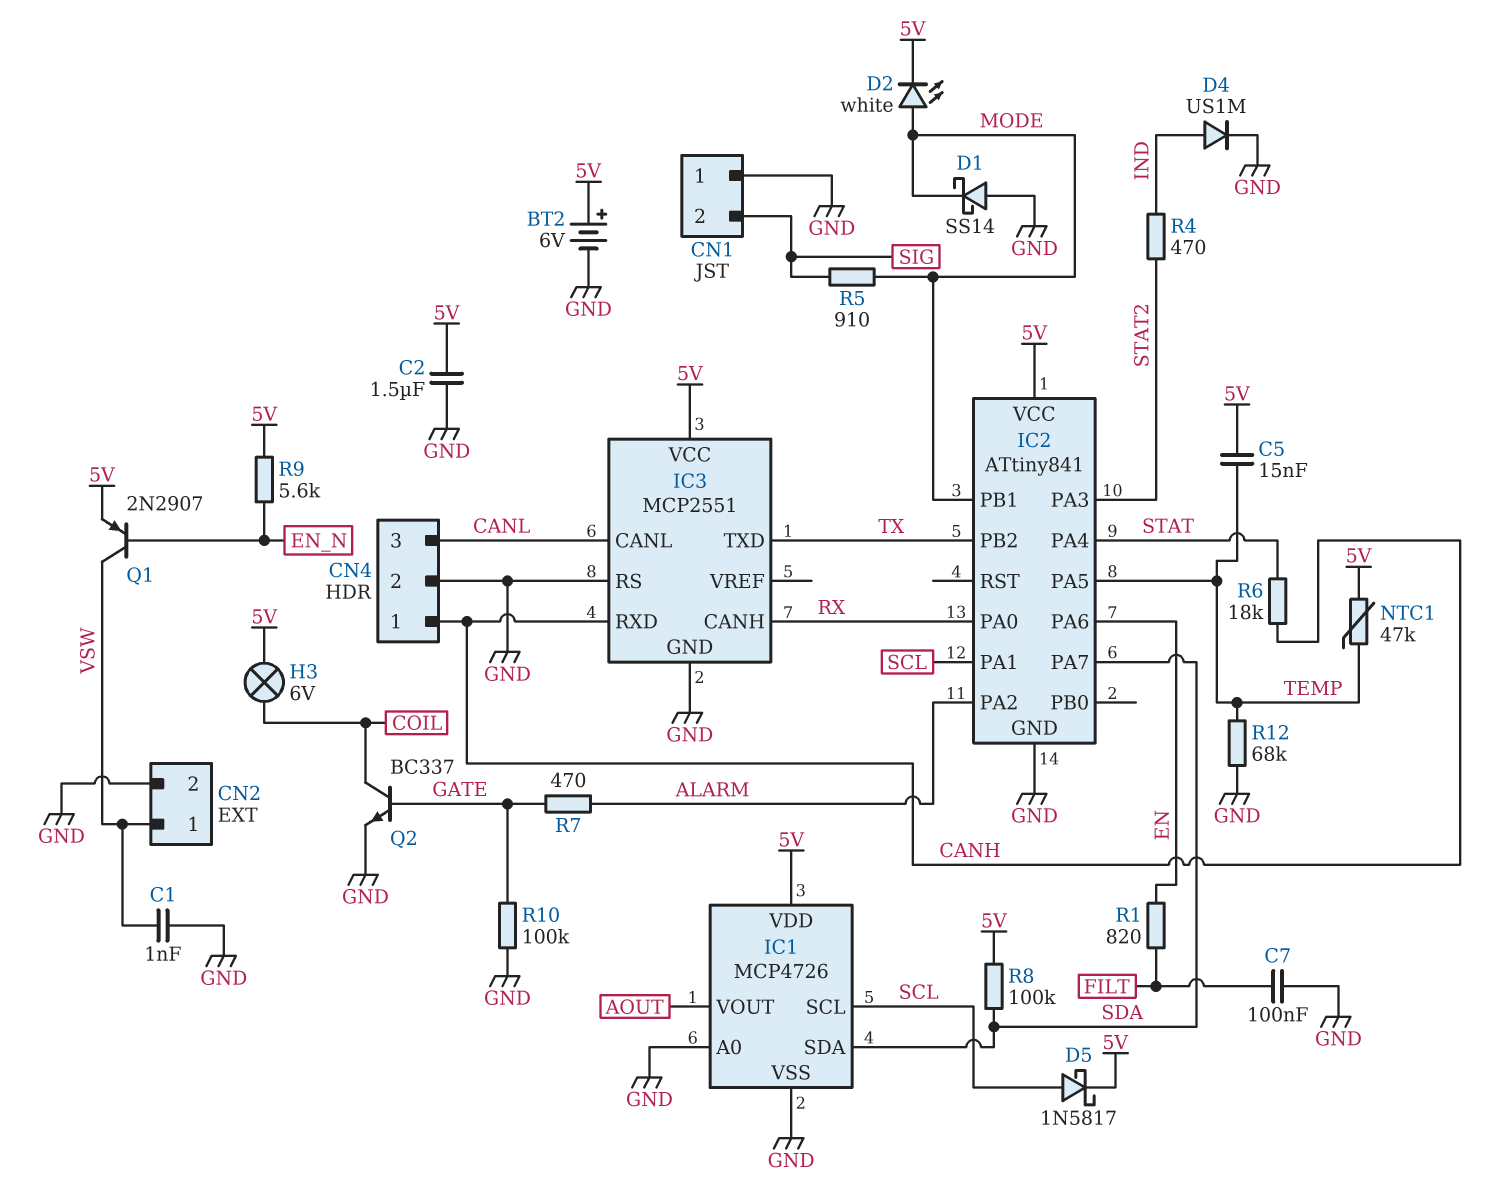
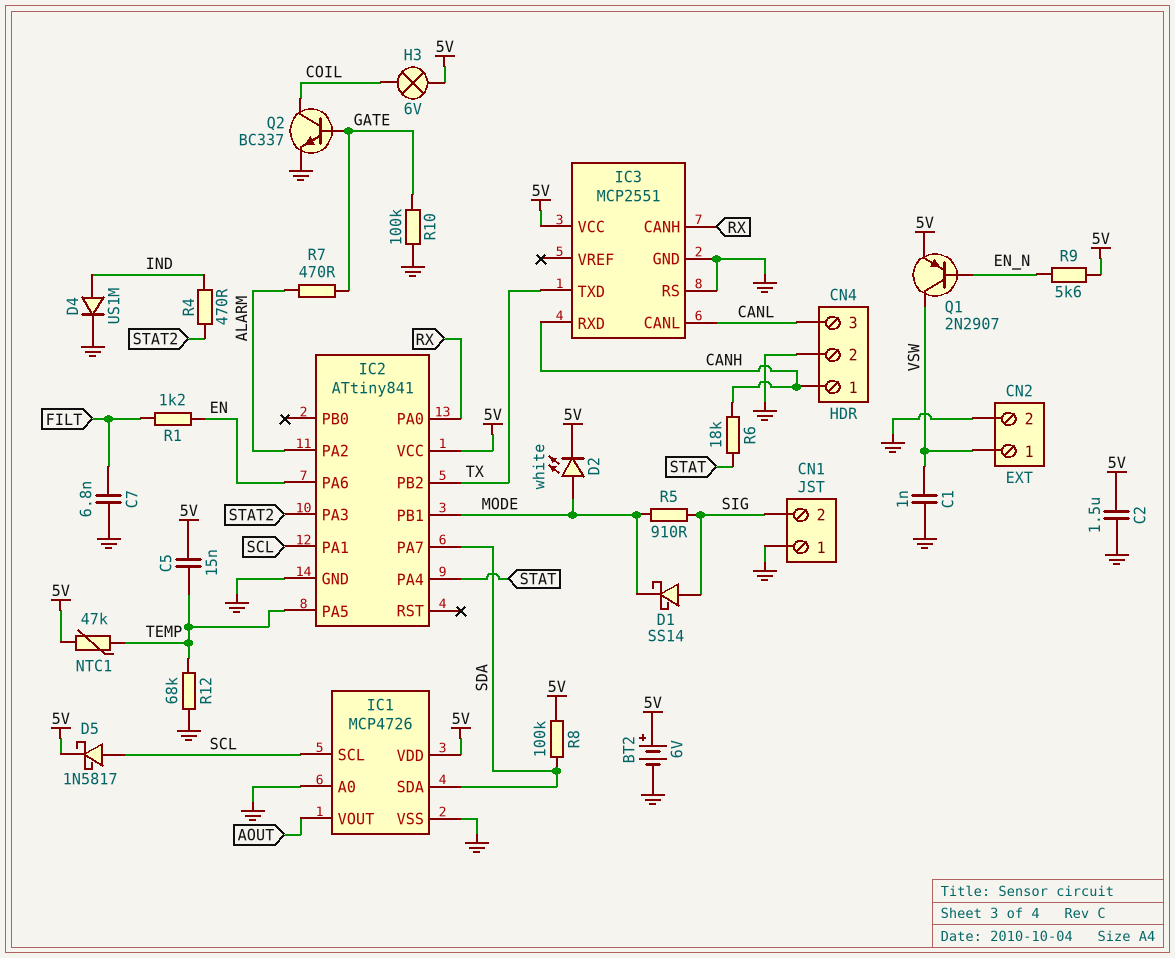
C7: 100nF (FILT, GND) -> 6.8nF (FILT, GND)
D1: schottky SS14 (A GND, K MODE) -> schottky SS14 (A SIG, K MODE)
R1: 820 (EN, FILT) -> 1.2k (EN, FILT)

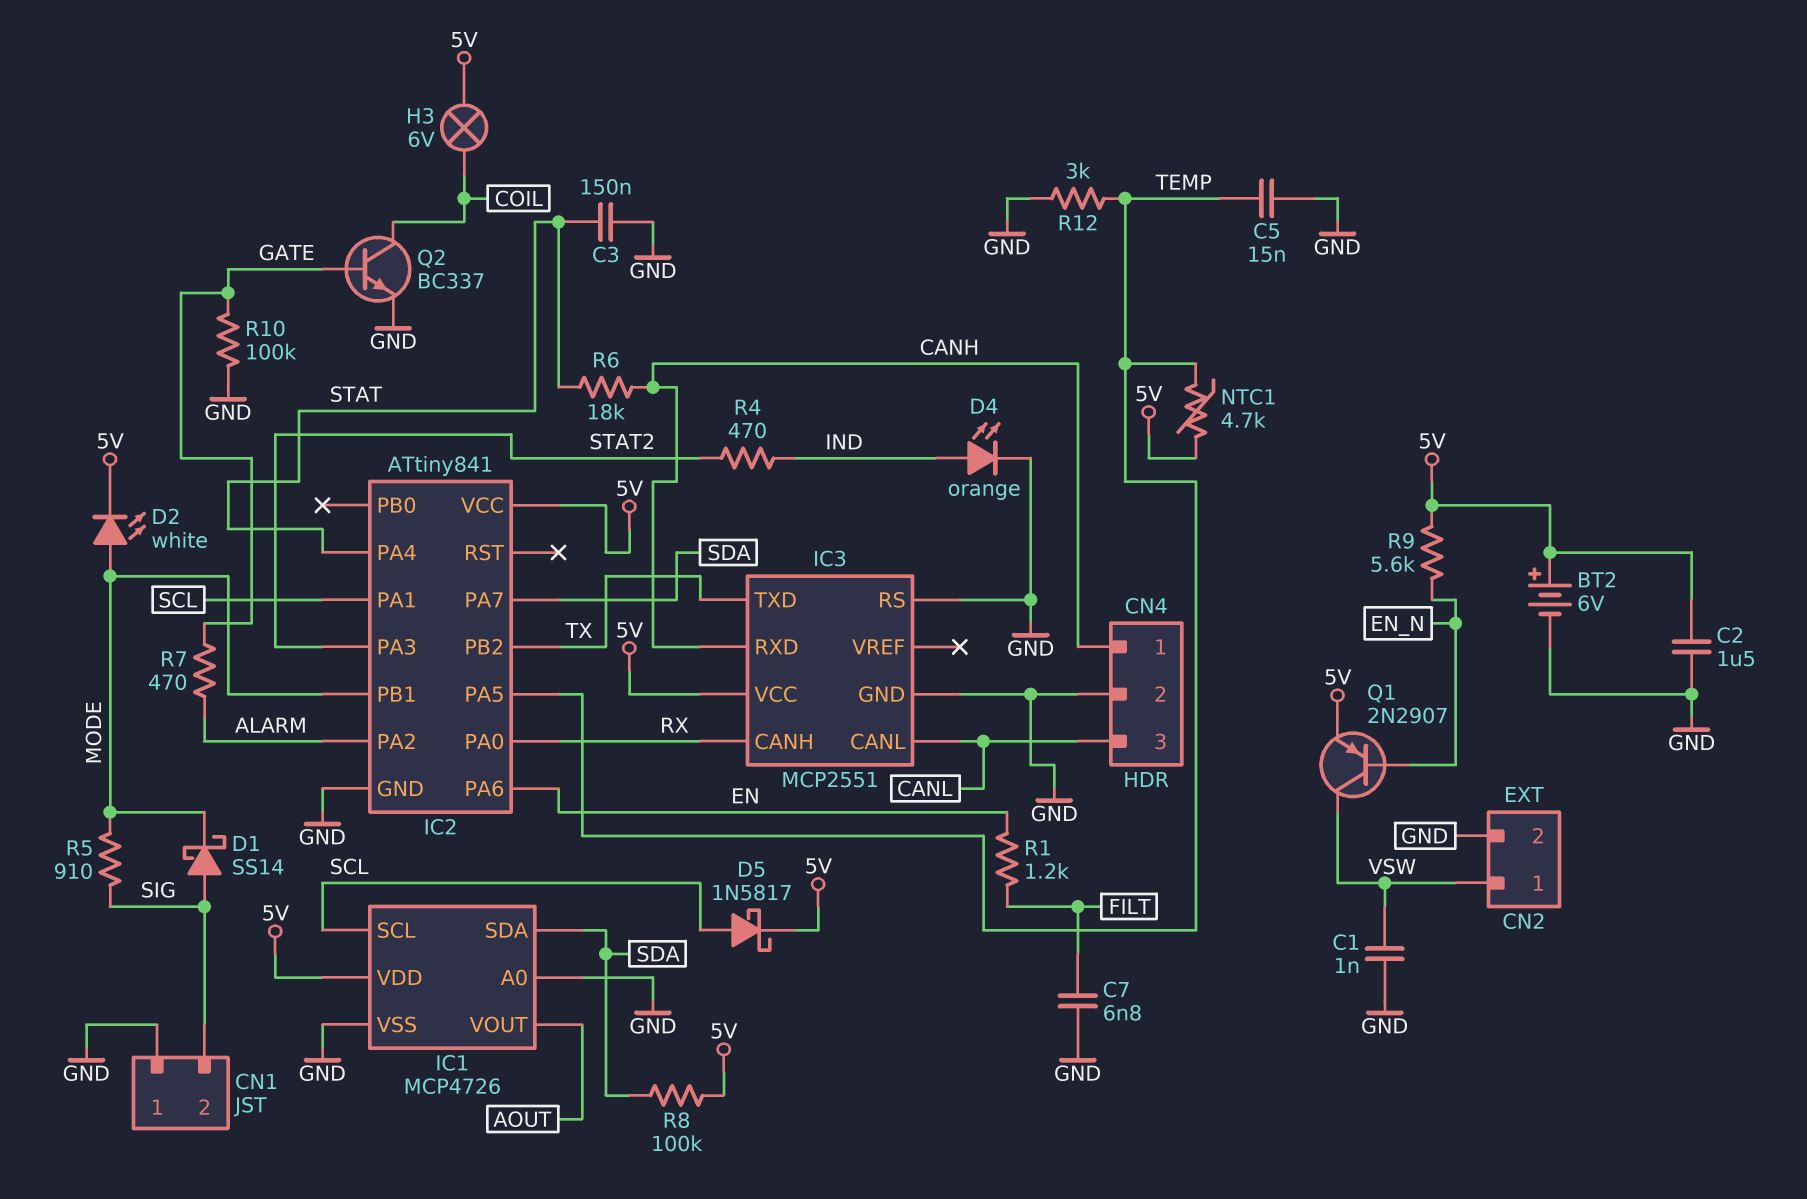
C3: none -> 150nF (GND, STAT)
C5: 15nF (5V, TEMP) -> 15nF (GND, TEMP)
D4: diode US1M (A IND, K GND) -> LED orange (A IND, K GND)
NTC1: 47k (5V, TEMP) -> 4.7k (5V, TEMP)
R12: 68k (GND, TEMP) -> 3k (GND, TEMP)

